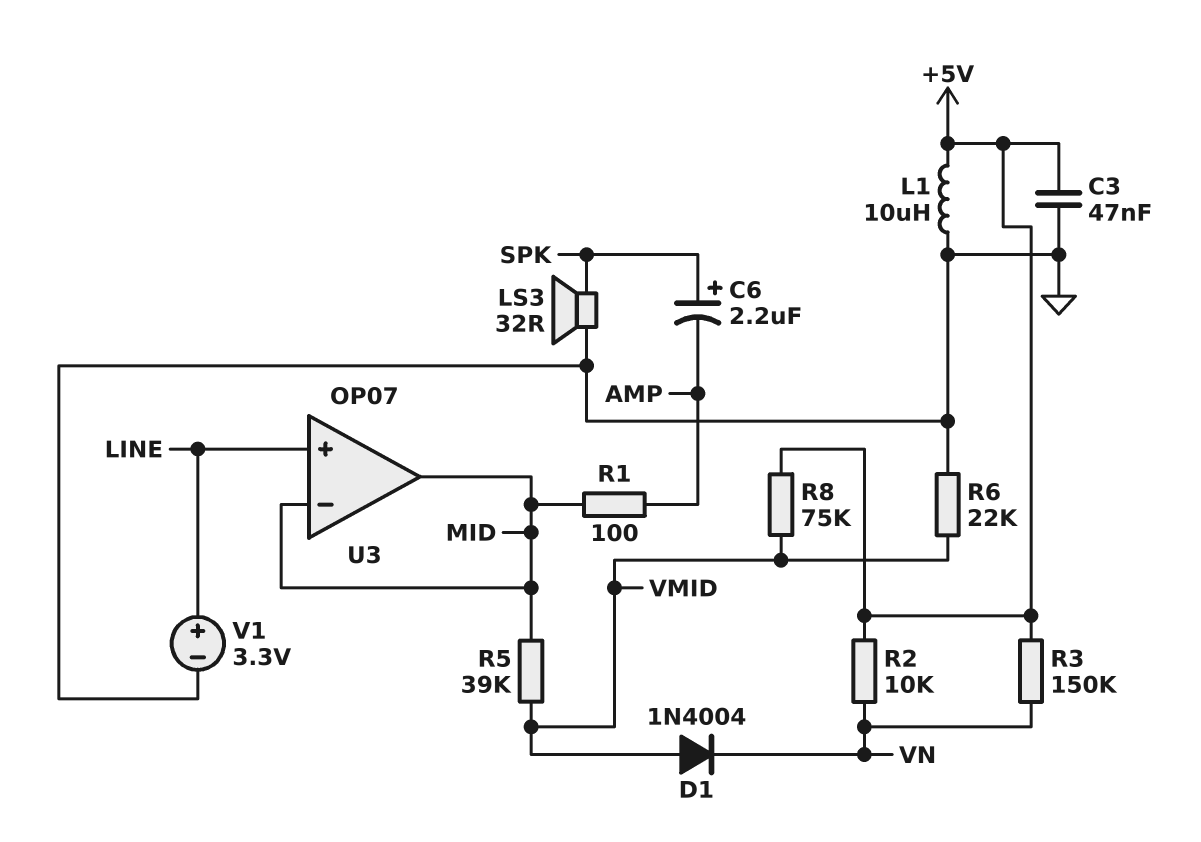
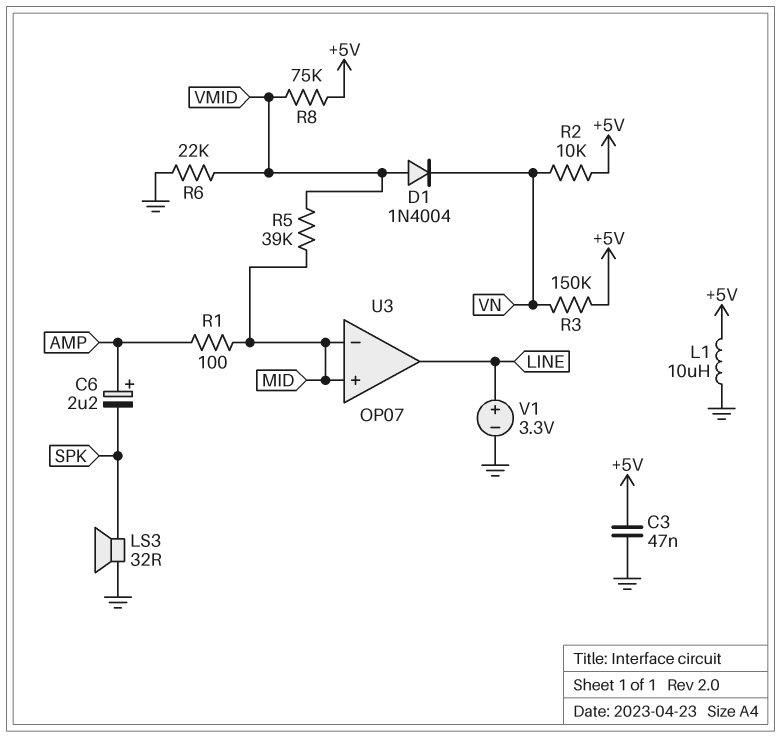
C6: 2.2uF (plus SPK, minus AMP) -> 2.2uF (plus AMP, minus SPK)
U3 pin in+: LINE -> MID
U3 pin out: MID -> LINE

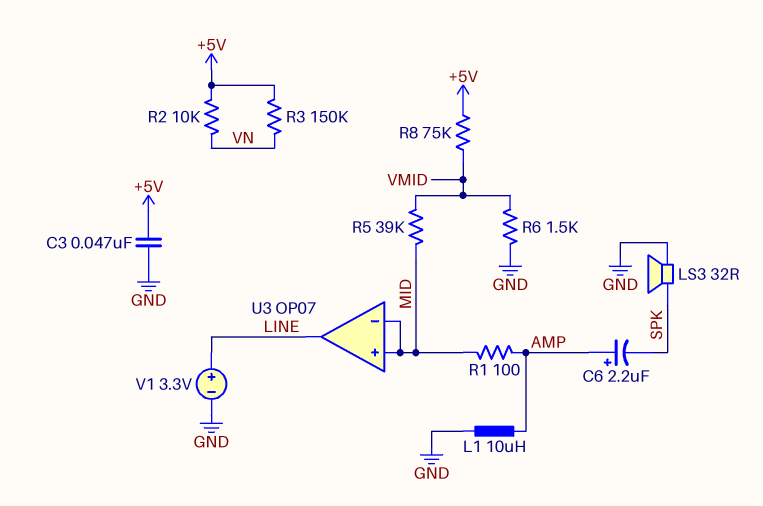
D1: diode 1N4004 (A VMID, K VN) -> none
L1: 10uH (+5V, GND) -> 10uH (AMP, GND)
R6: 22k (GND, VMID) -> 1.5k (GND, VMID)

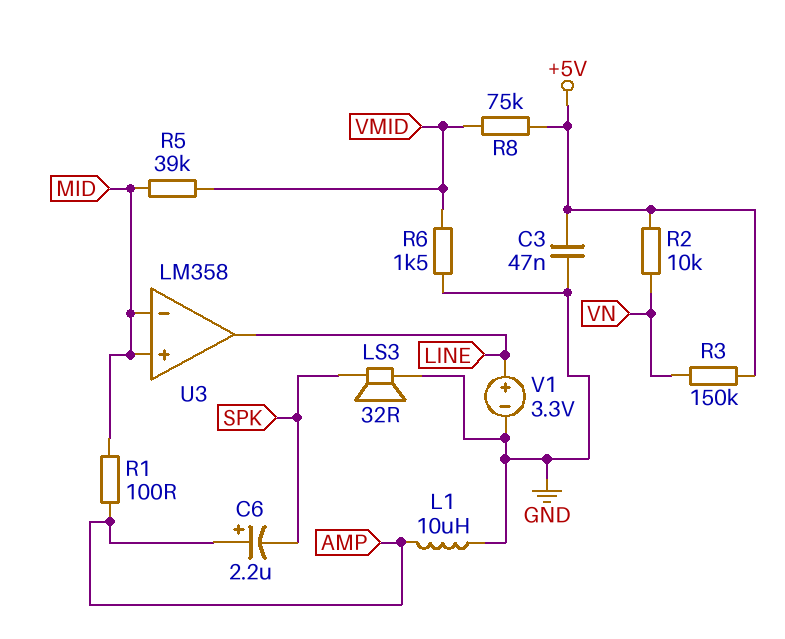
U3: OP07 -> LM358

